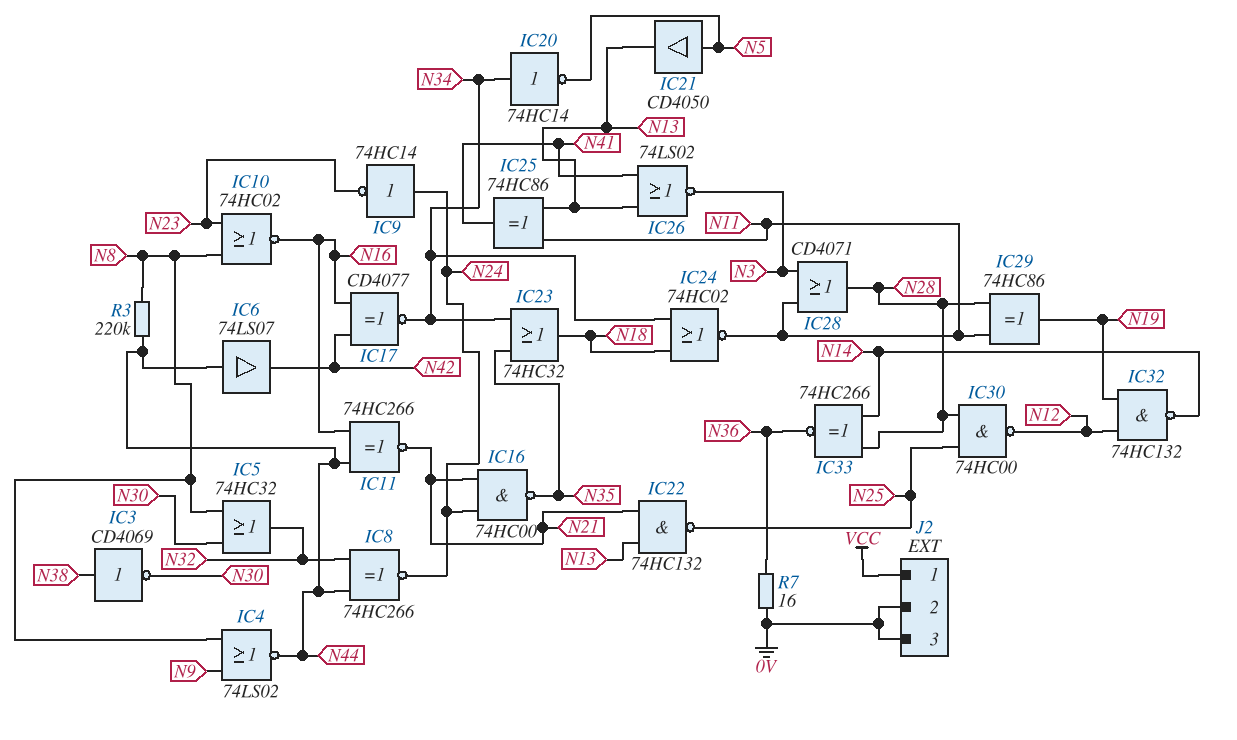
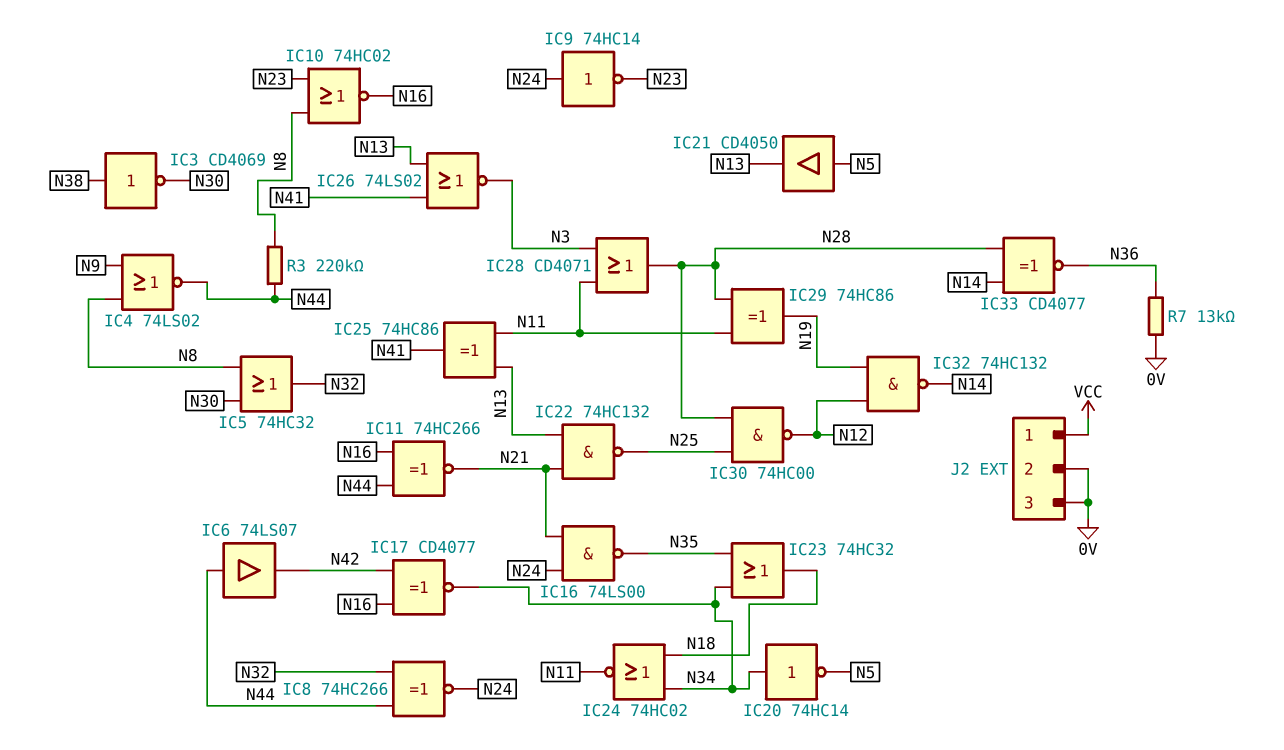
IC16: NAND 74HC00 (in N21, in N24, out N35) -> NAND 74LS00 (in N21, in N24, out N35)
IC33: XNOR 74HC266 (in N14, in N28, out N36) -> XNOR CD4077 (in N14, in N28, out N36)
R7: 16 (0V, N36) -> 13k (0V, N36)

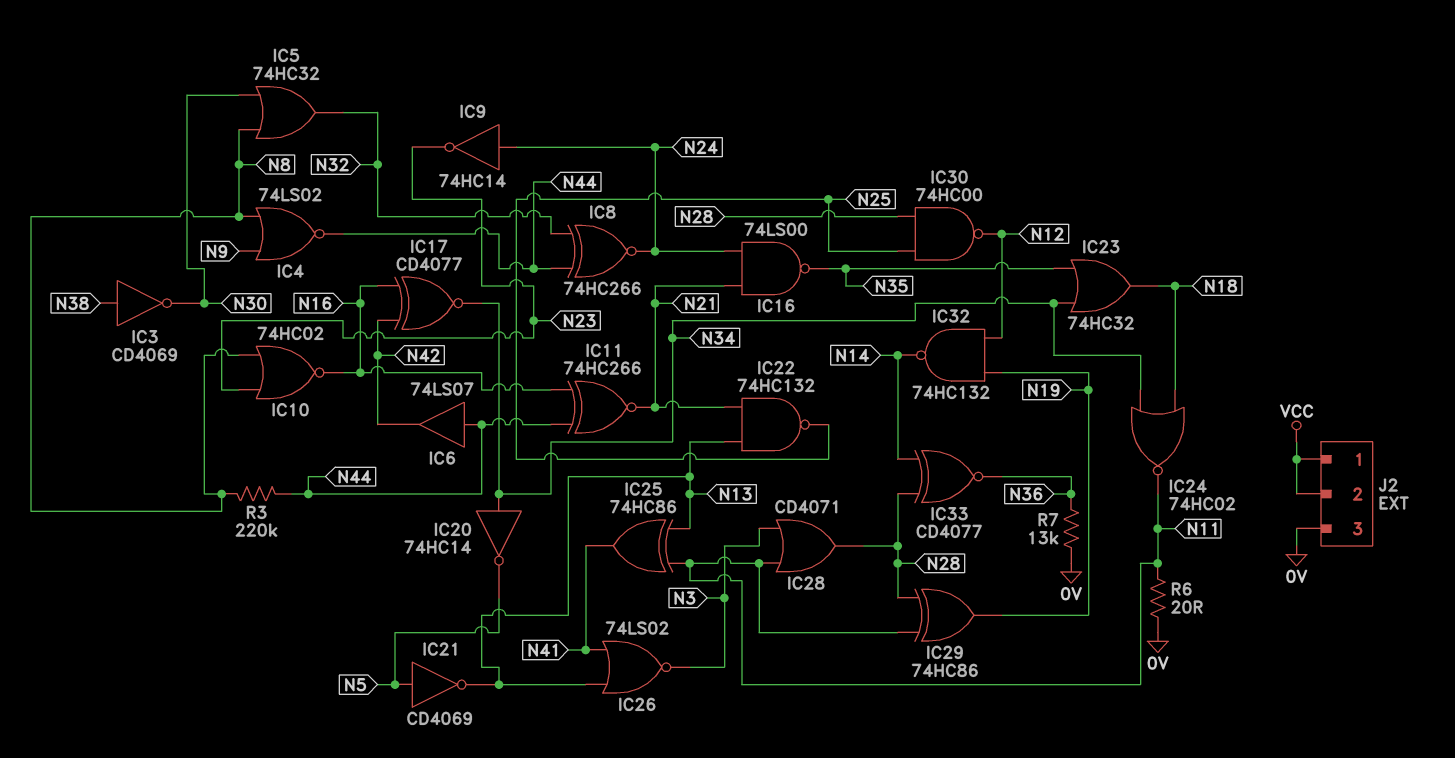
IC21: buffer CD4050 (in N5, out N13) -> NOT CD4069 (in N5, out N13)
J2 pin 2: 0V -> VCC
R6: none -> 20 (0V, N11)

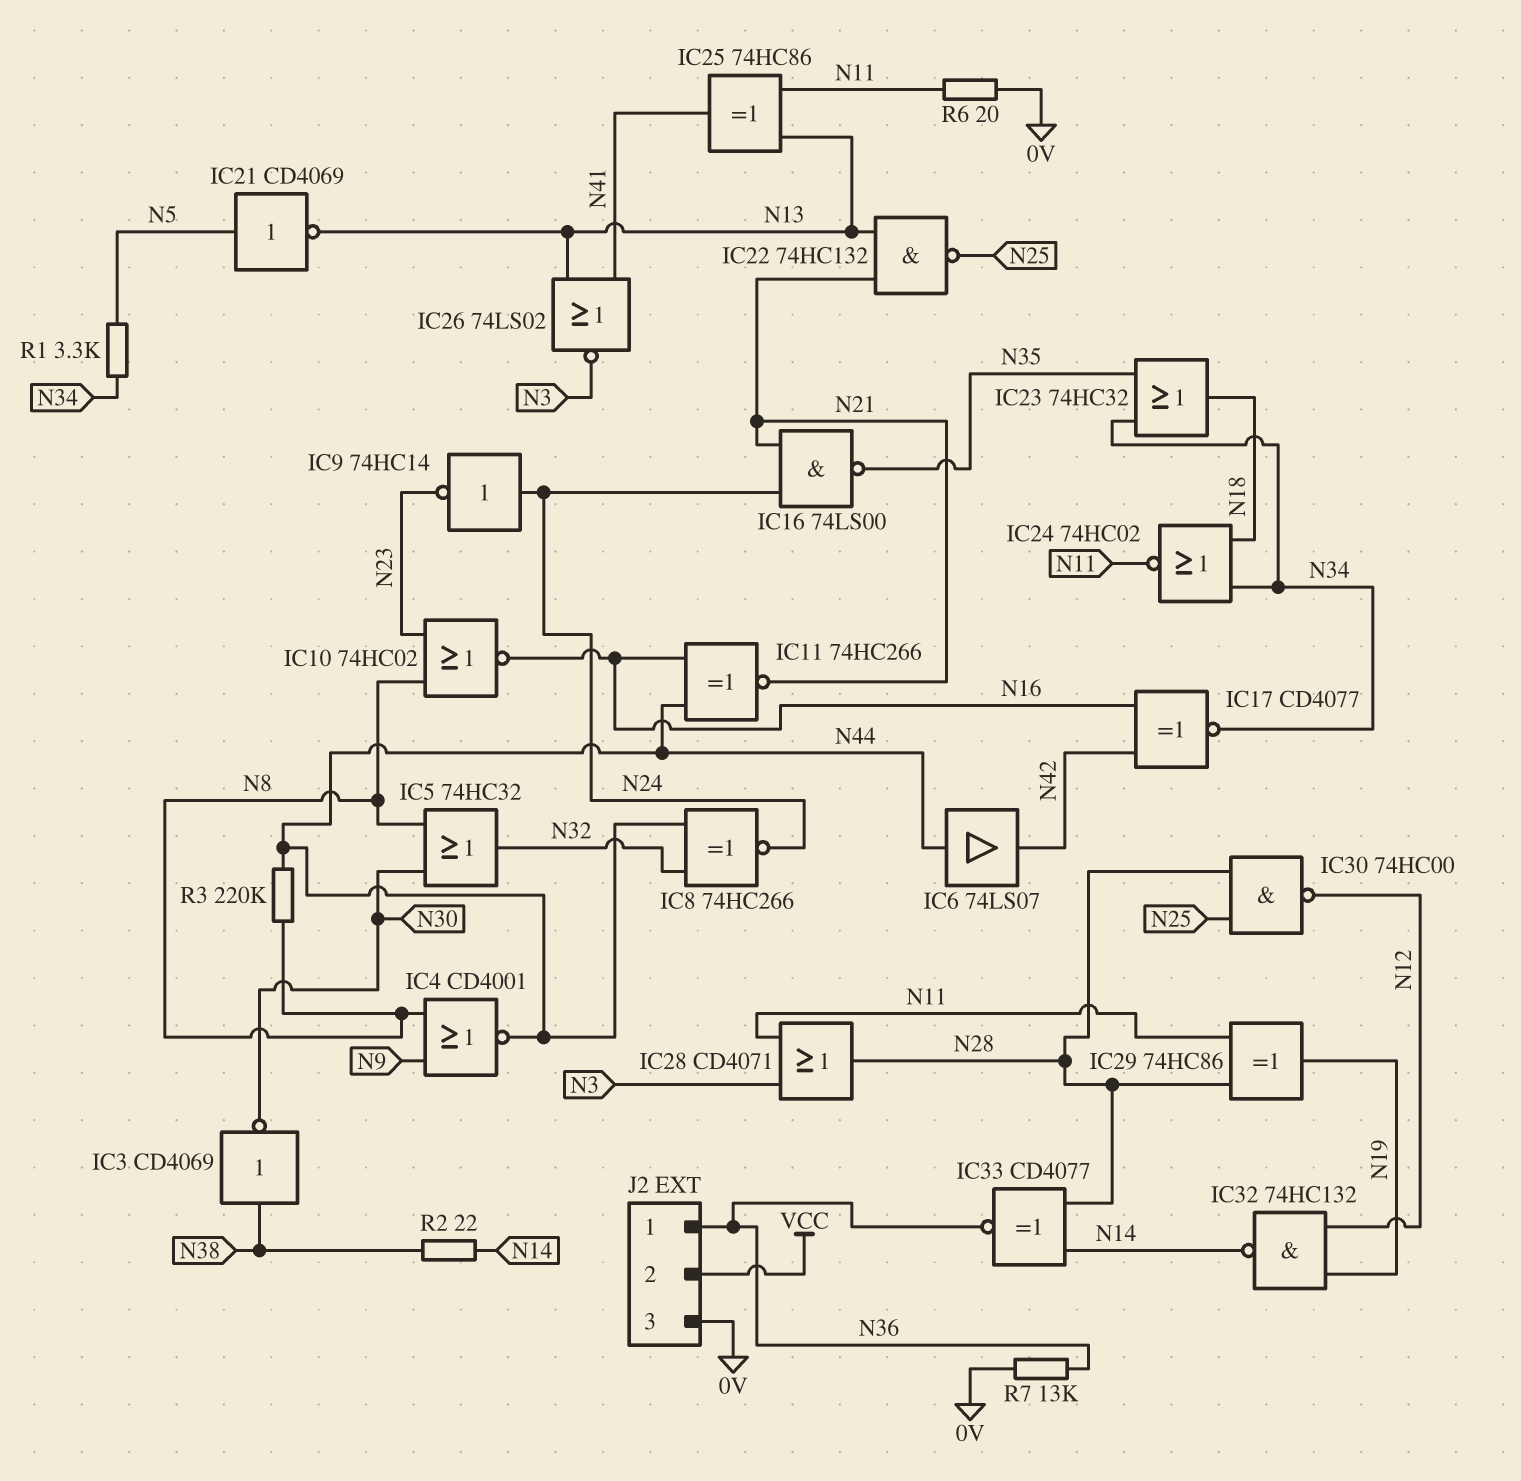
IC4: NOR 74LS02 (in N8, in N9, out N44) -> NOR CD4001 (in N8, in N9, out N44)
IC20: NOT 74HC14 (in N34, out N5) -> none
J2 pin 1: VCC -> N36
R1: none -> 3.3k (N5, N34)
R2: none -> 22 (N14, N38)

